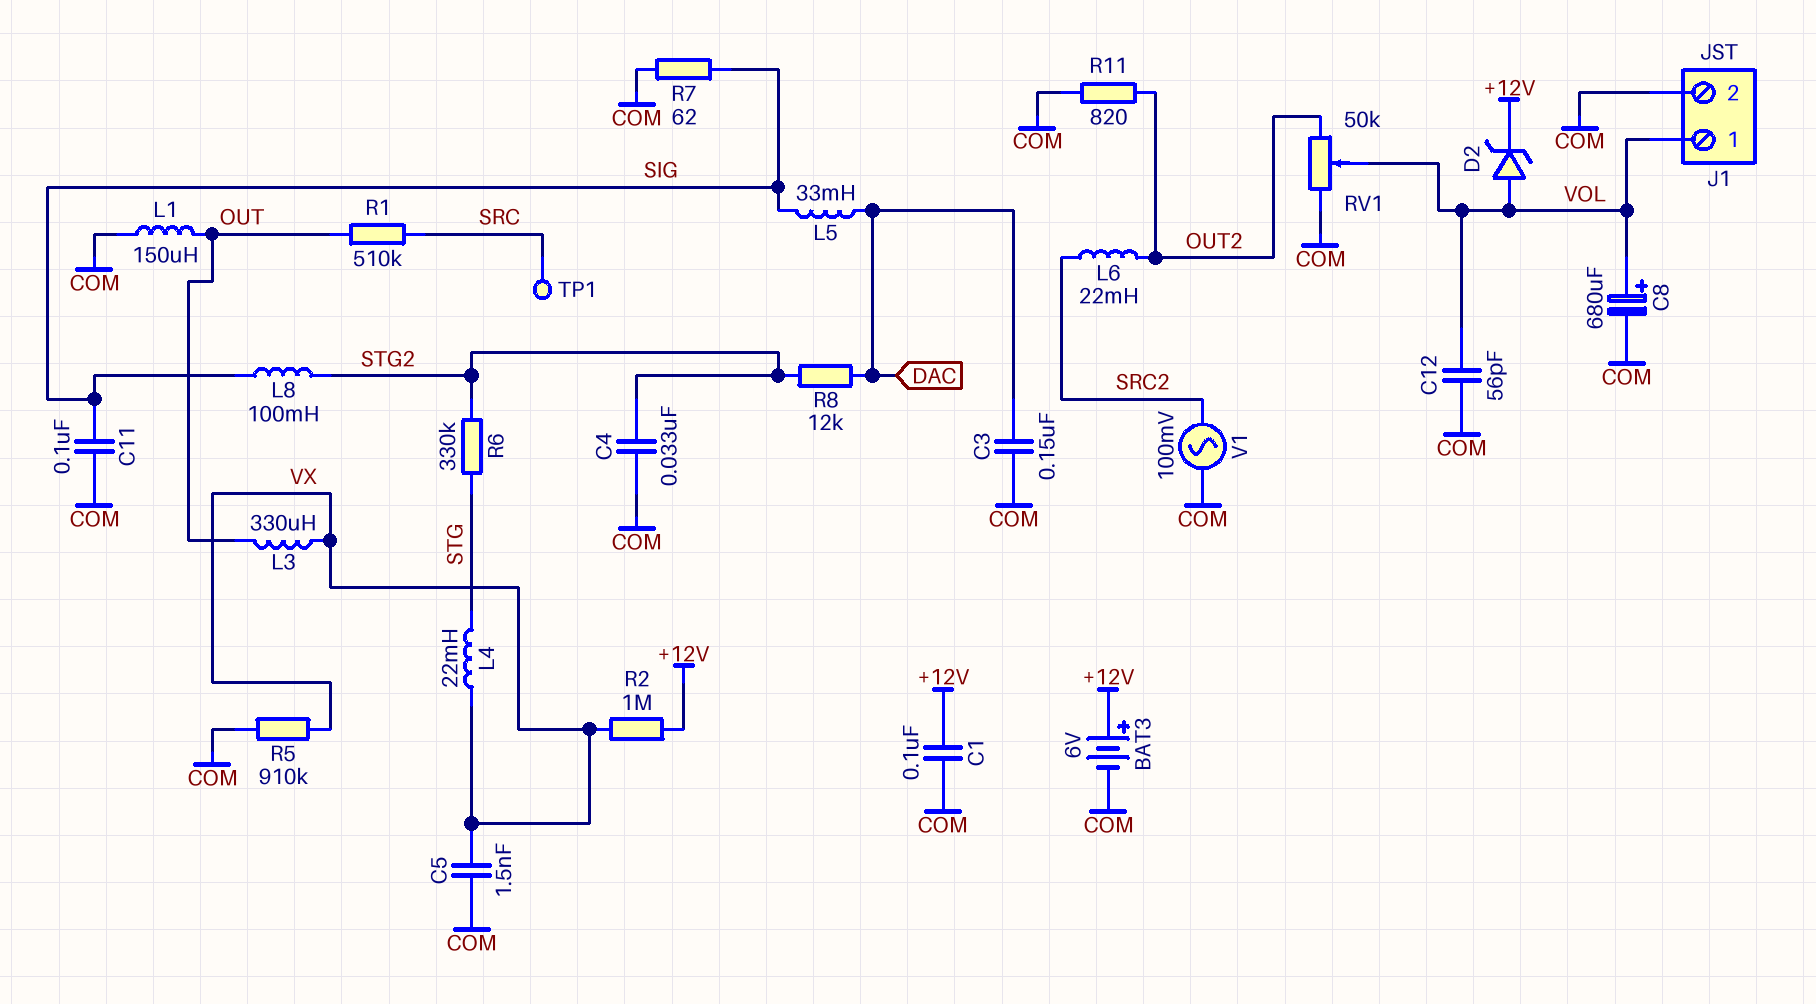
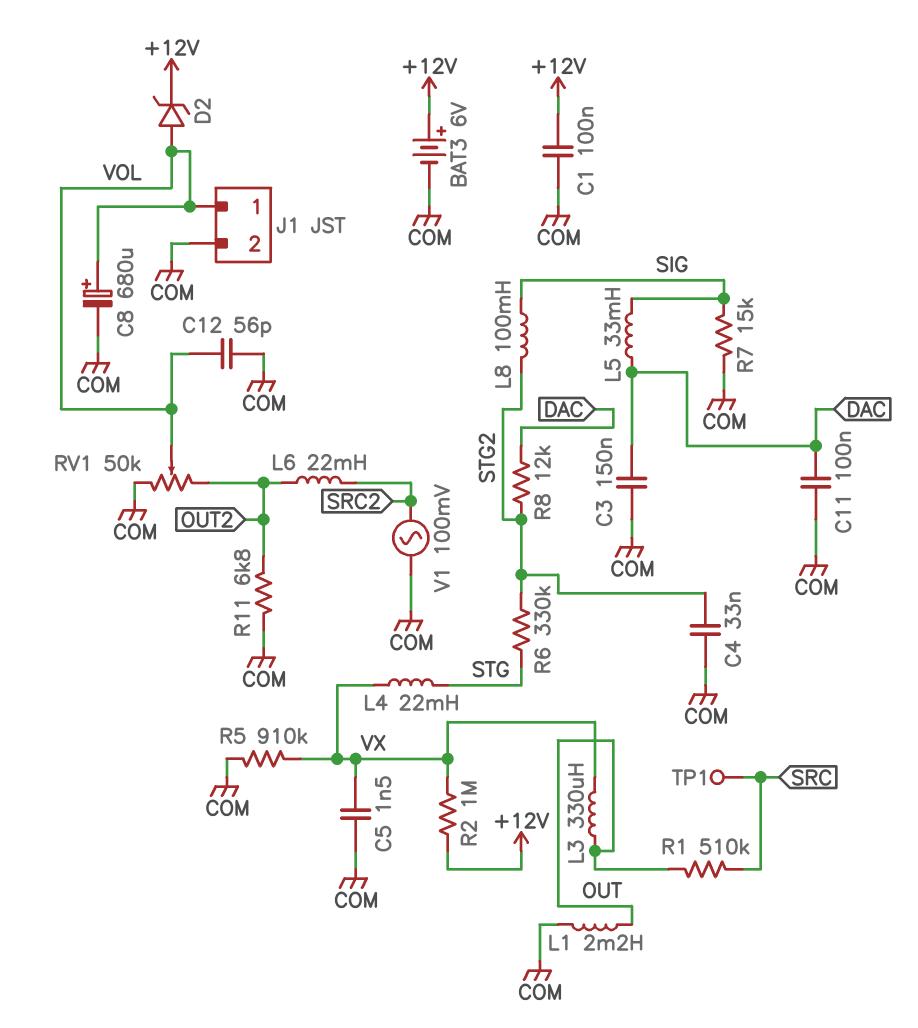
C11: 100nF (COM, SIG) -> 100nF (COM, DAC)
L1: 150uH (COM, OUT) -> 2.2mH (COM, OUT)
R7: 62 (COM, SIG) -> 15k (COM, SIG)
R11: 820 (COM, OUT2) -> 6.8k (COM, OUT2)

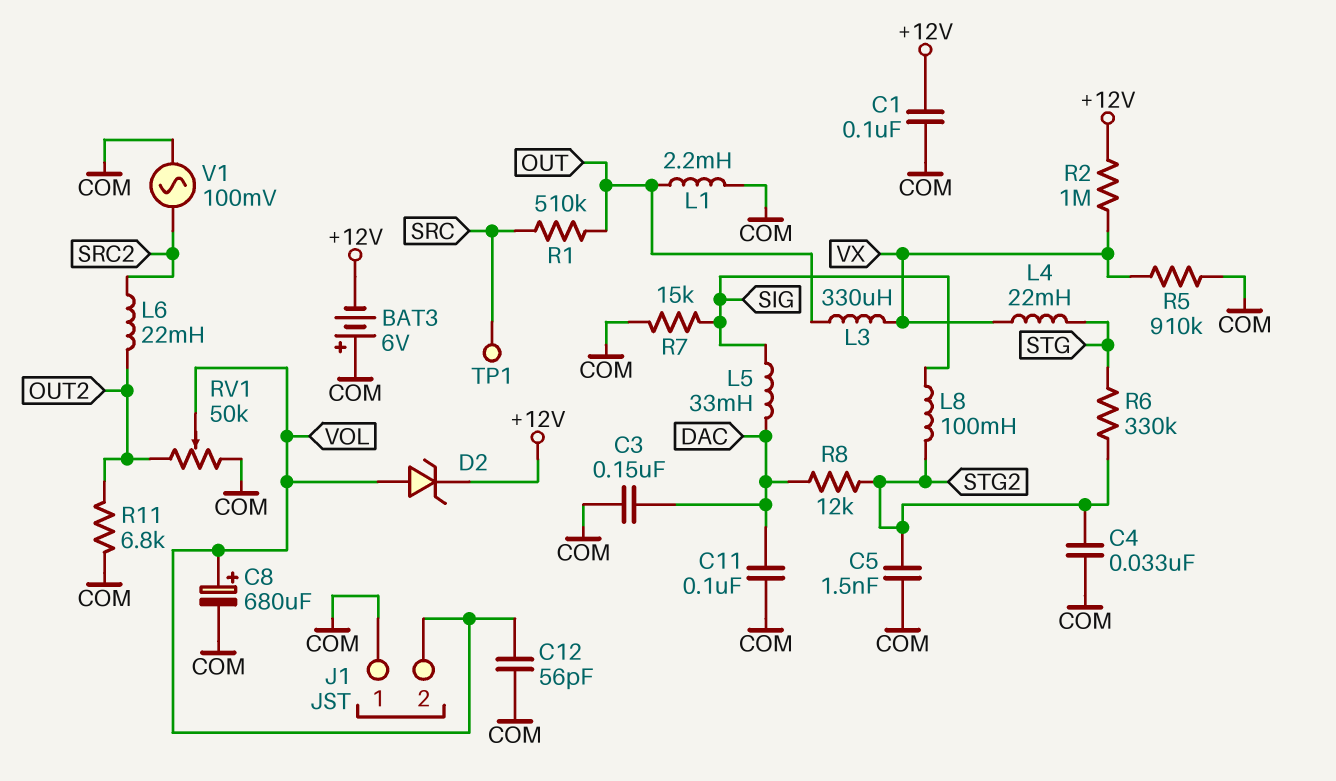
BAT3: 6V (plus +12V, minus COM) -> 6V (plus COM, minus +12V)
C5: 1.5nF (COM, VX) -> 1.5nF (COM, STG2)
J1 pin 1: VOL -> COM
J1 pin 2: COM -> VOL

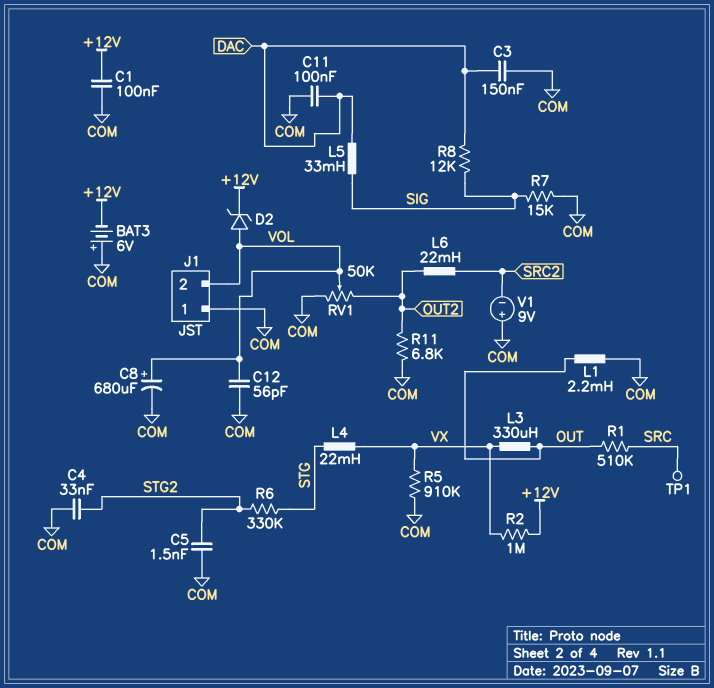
L8: 100mH (SIG, STG2) -> none
R8: 12k (DAC, STG2) -> 12k (DAC, SIG)
V1: AC 100mV (COM, SRC2) -> 9V (plus COM, minus SRC2)

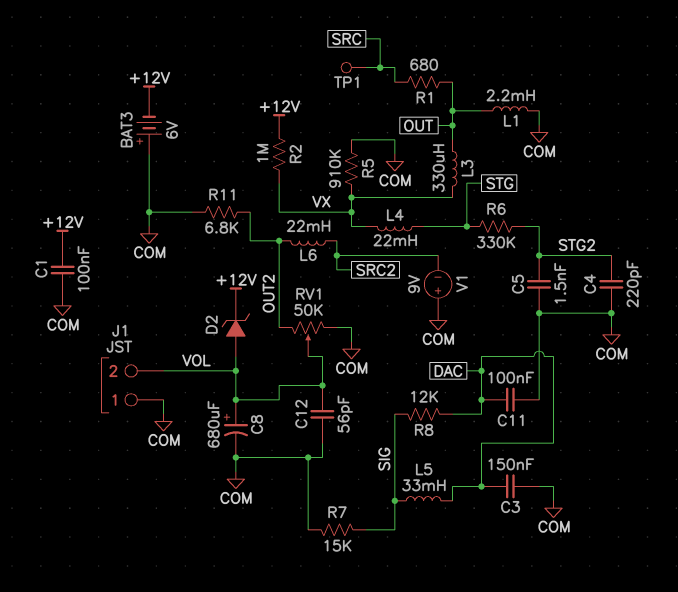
C4: 33nF (COM, STG2) -> 220pF (COM, STG2)
R1: 510k (OUT, SRC) -> 680 (OUT, SRC)

